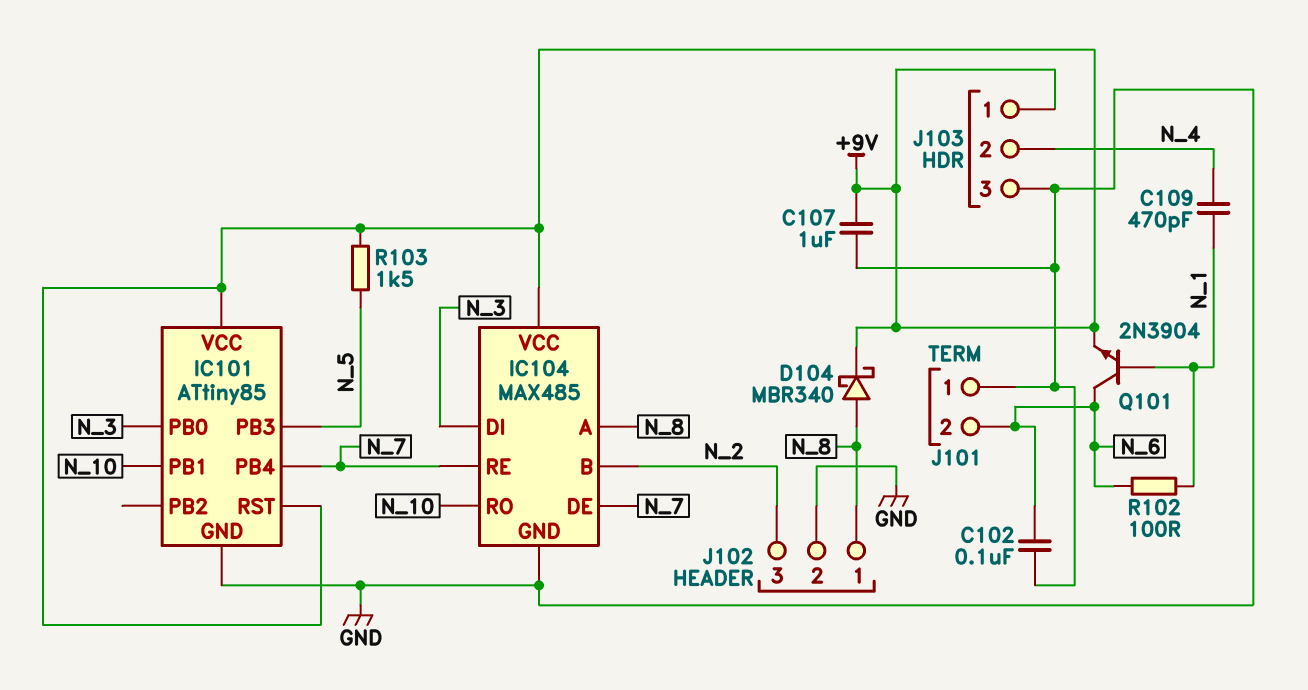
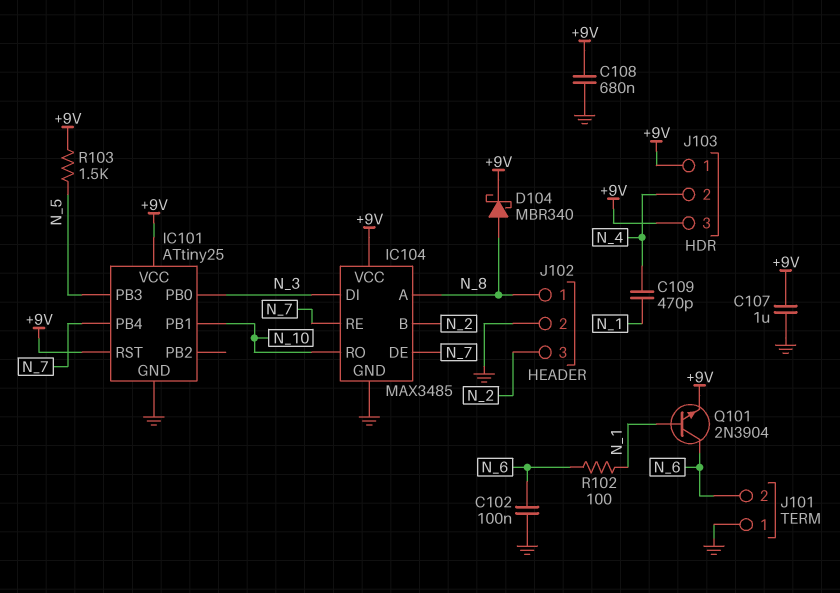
C108: none -> 680nF (+9V, GND)
IC101: ATtiny85 -> ATtiny25
IC104: MAX485 -> MAX3485
J103 pin 3: GND -> +9V

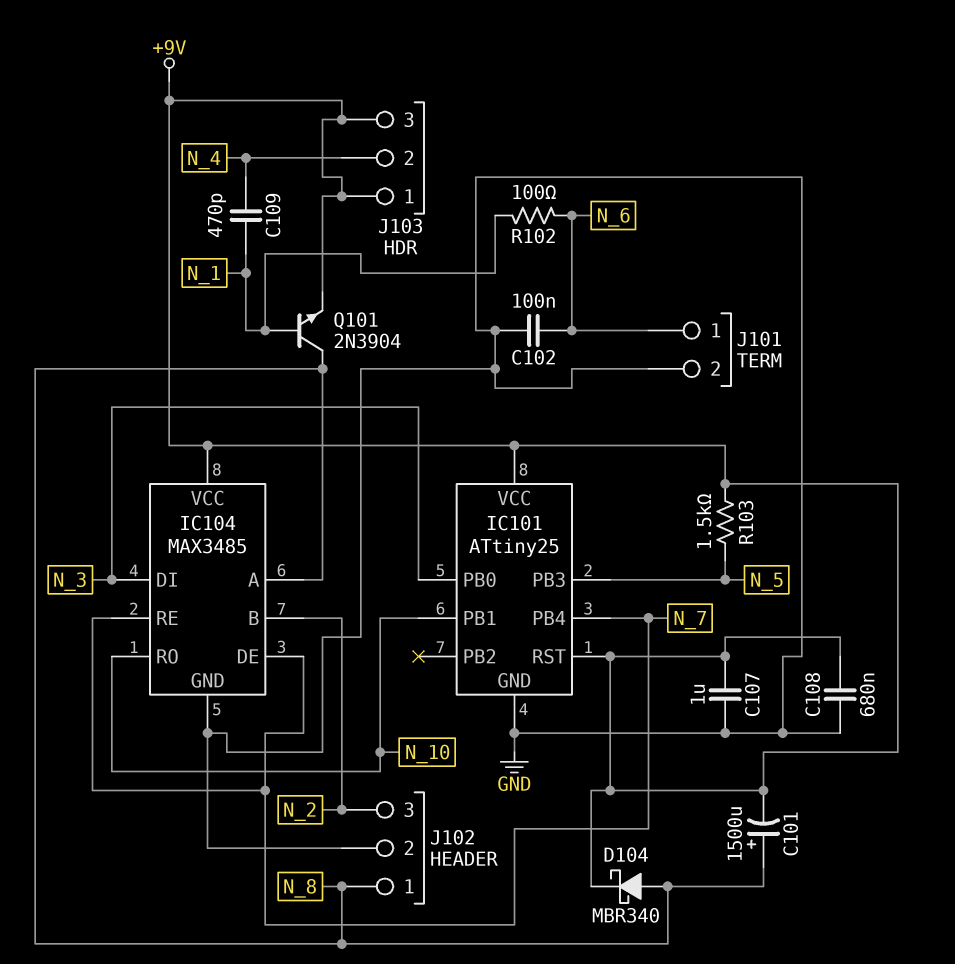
C101: none -> 1500uF (plus N_8, minus +9V)
J101 pin 1: GND -> N_6
J101 pin 2: N_6 -> GND
Q101: NPN 2N3904 (B N_1, C N_6, E +9V) -> NPN 2N3904 (B N_1, C N_8, E +9V)

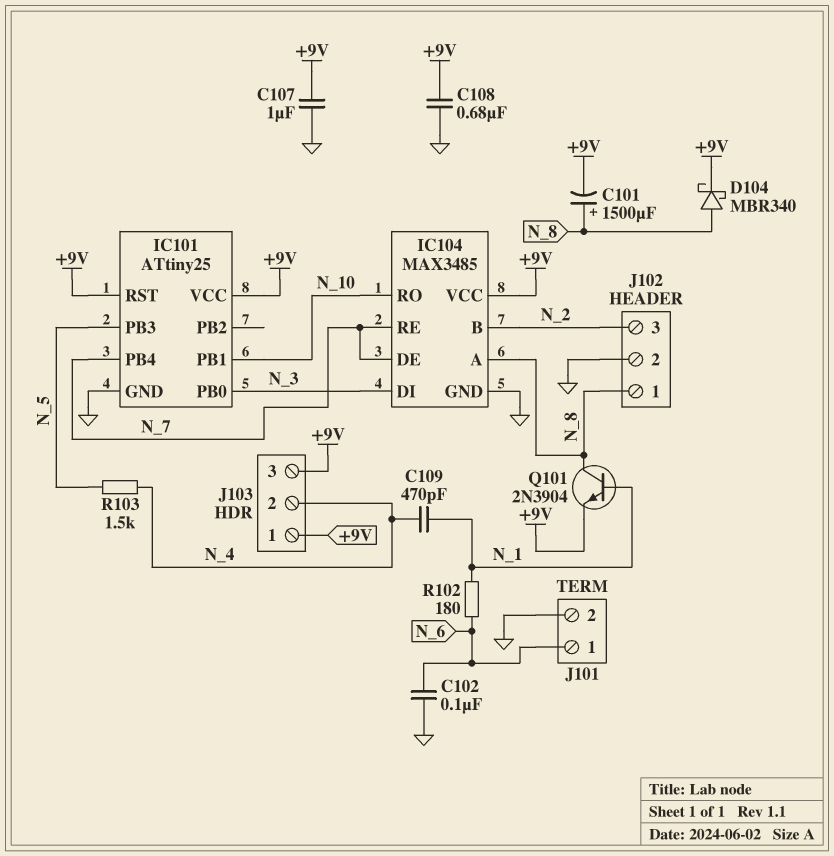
R102: 100 (N_1, N_6) -> 180 (N_1, N_6)
R103: 1.5k (+9V, N_5) -> 1.5k (N_4, N_5)

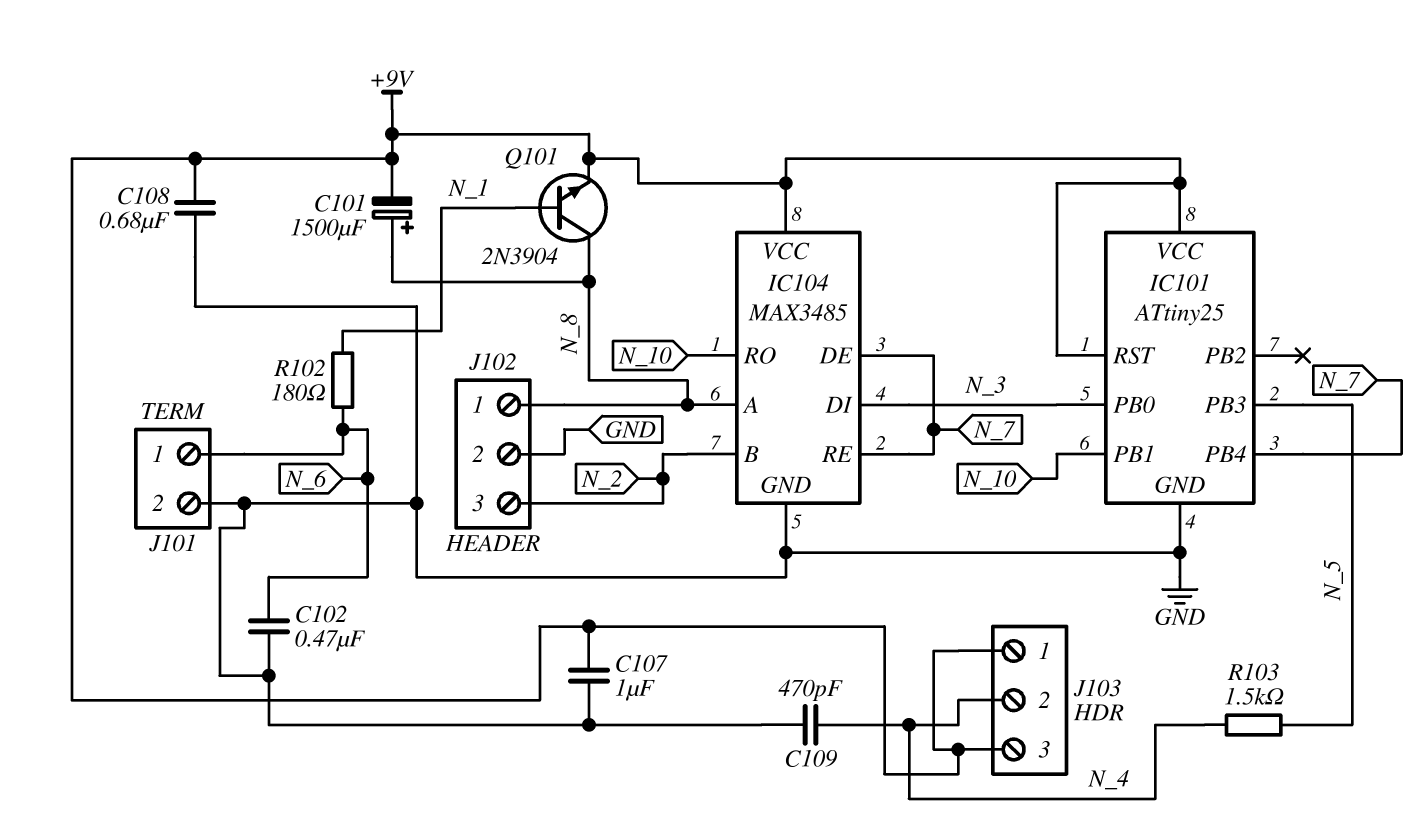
C102: 100nF (GND, N_6) -> 470nF (GND, N_6)
C109: 470pF (N_1, N_4) -> 470pF (GND, N_4)
D104: schottky MBR340 (A N_8, K +9V) -> none

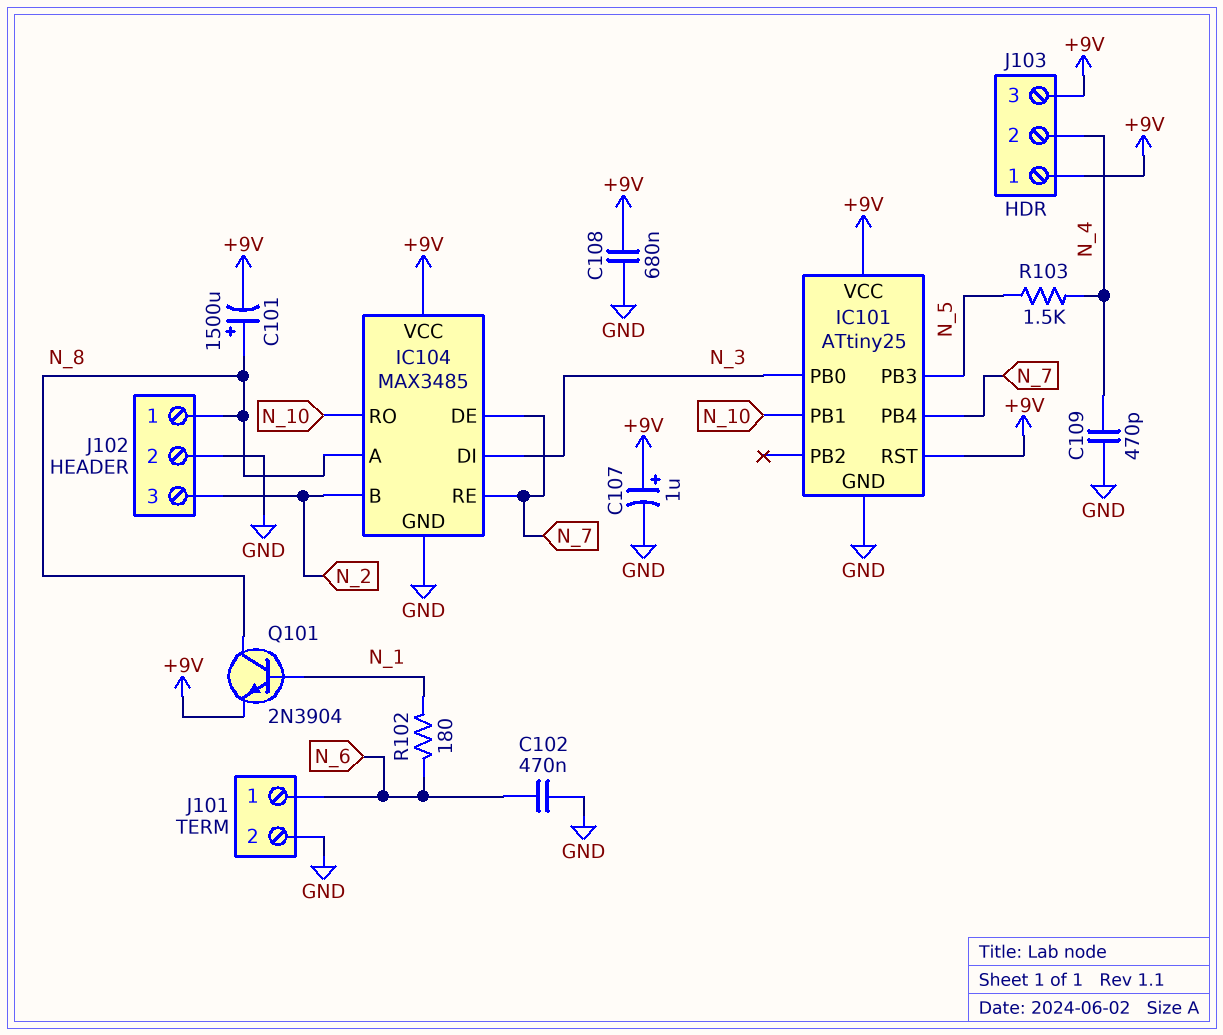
C107: 1uF (+9V, GND) -> 1uF (plus +9V, minus GND)

